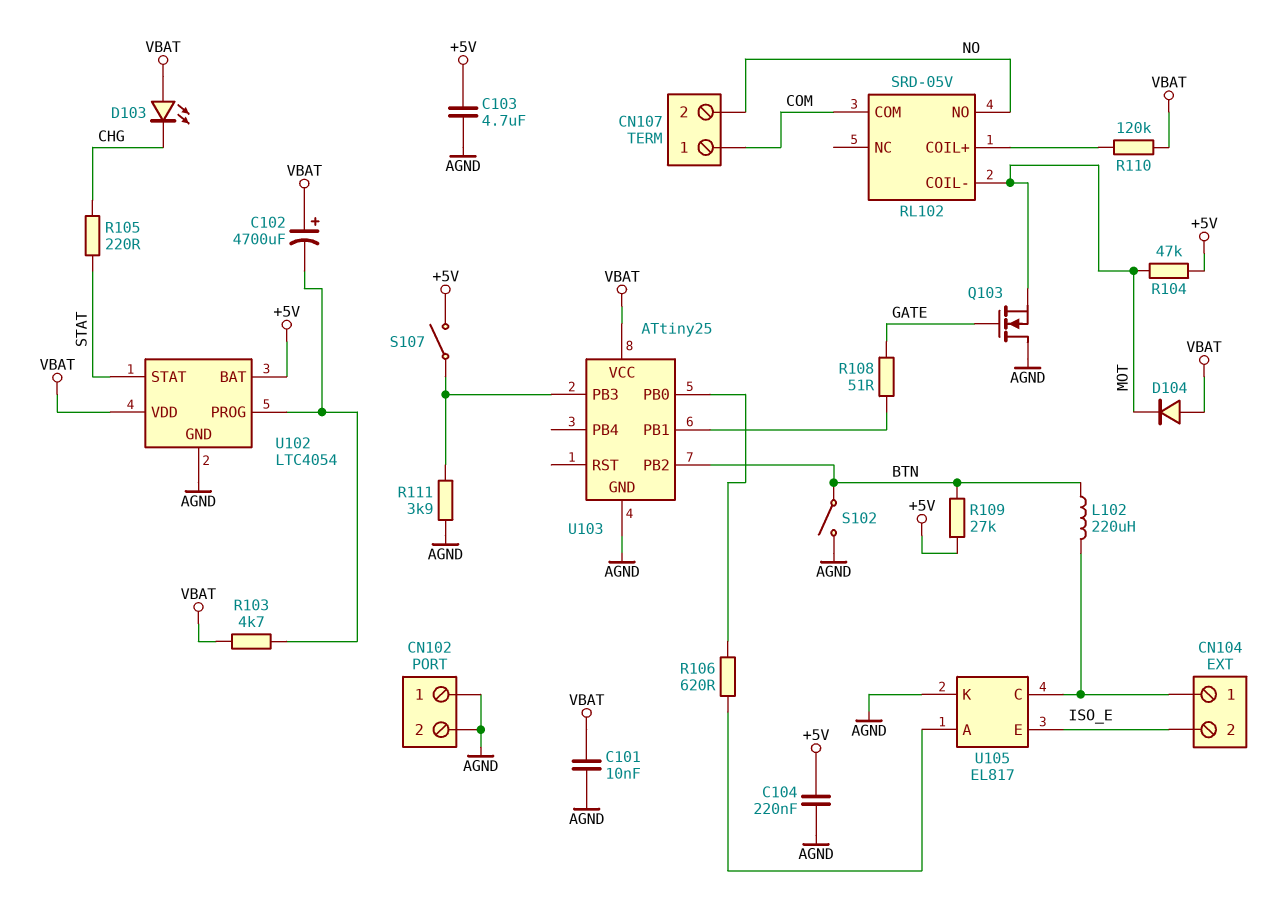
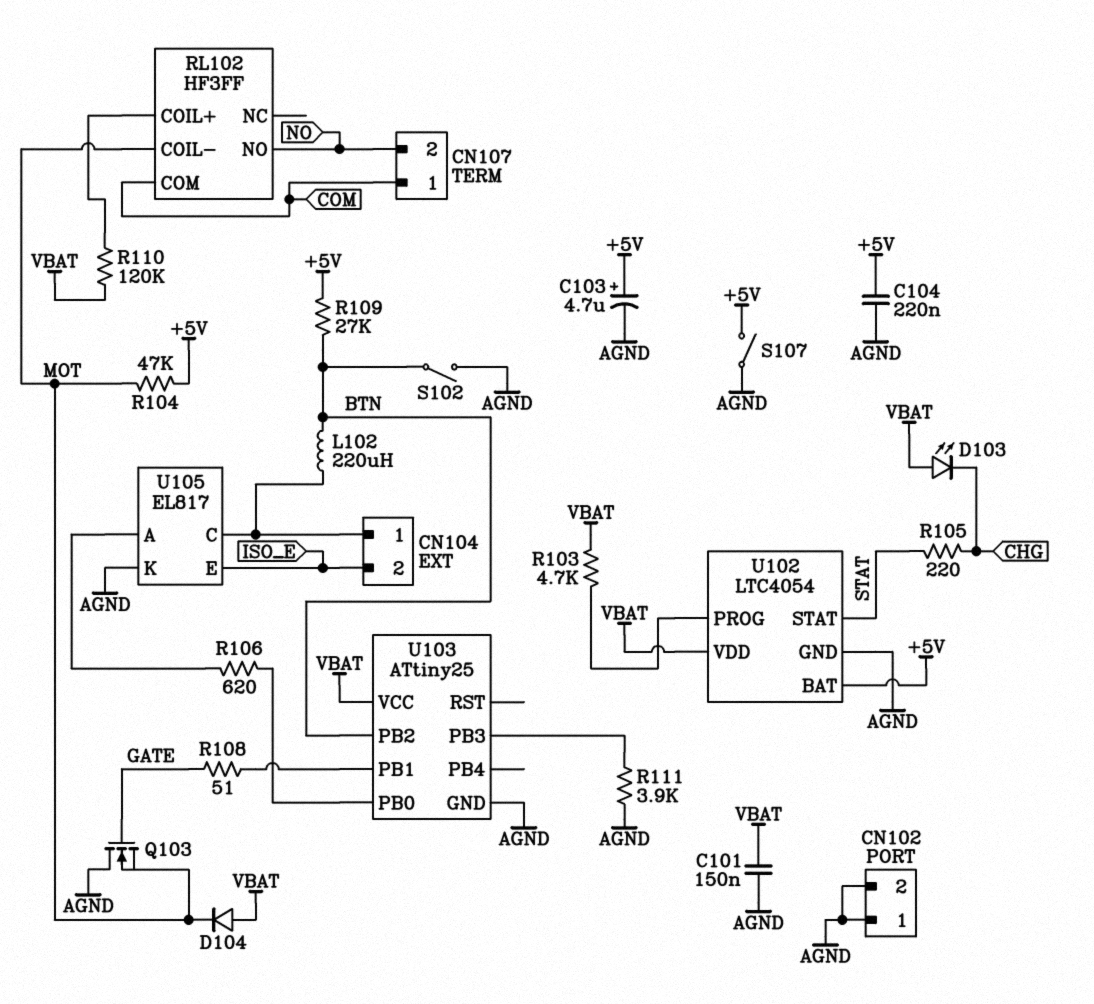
C101: 10nF (AGND, VBAT) -> 150nF (AGND, VBAT)
C102: 4700uF (plus VBAT, minus U102/PROG) -> none
C103: 4.7uF (+5V, AGND) -> 4.7uF (plus +5V, minus AGND)
RL102: SRD-05V -> HF3FF
S107: switch (+5V, U103/PB3) -> switch (+5V, AGND)

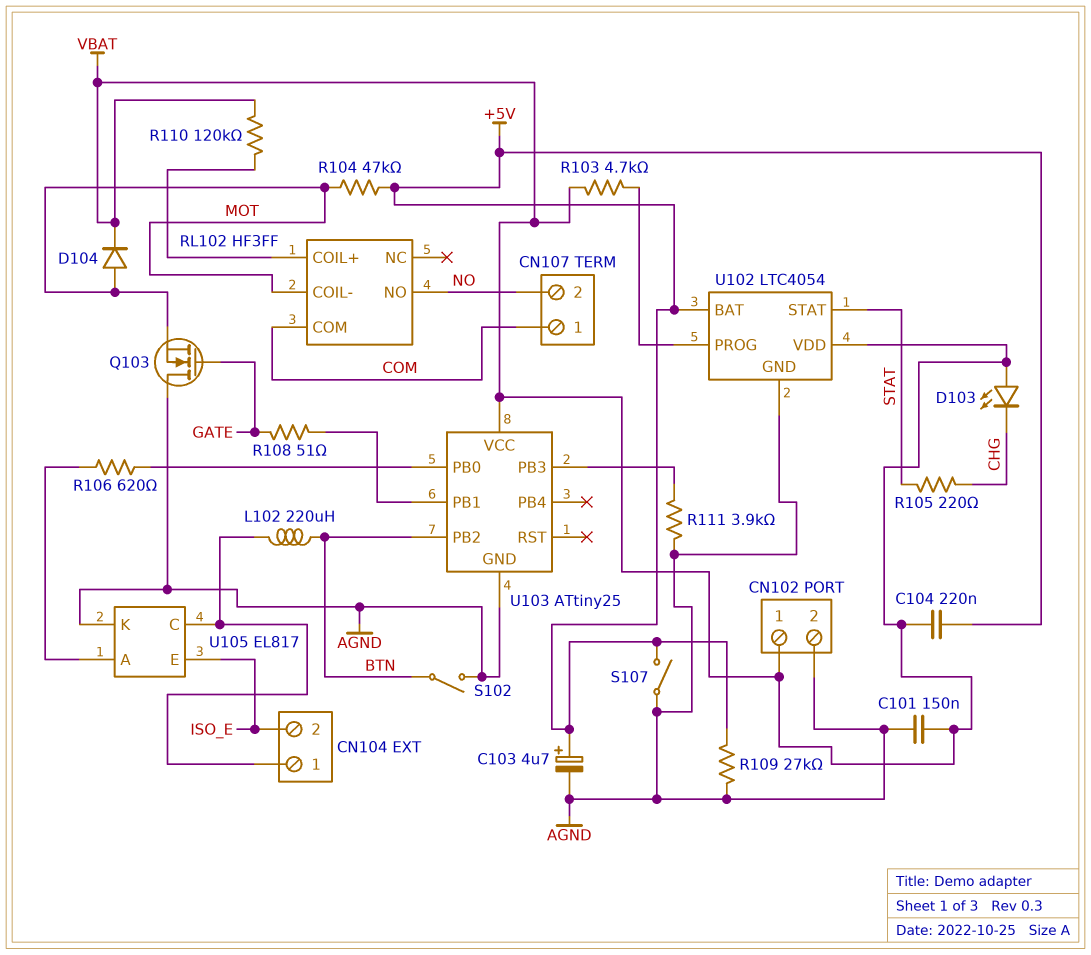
C104: 220nF (+5V, AGND) -> 220nF (+5V, VBAT)
CN102 pin 1: AGND -> VBAT
D104: diode (A VBAT, K MOT) -> diode (A MOT, K VBAT)
R109: 27k (+5V, BTN) -> 27k (+5V, AGND)

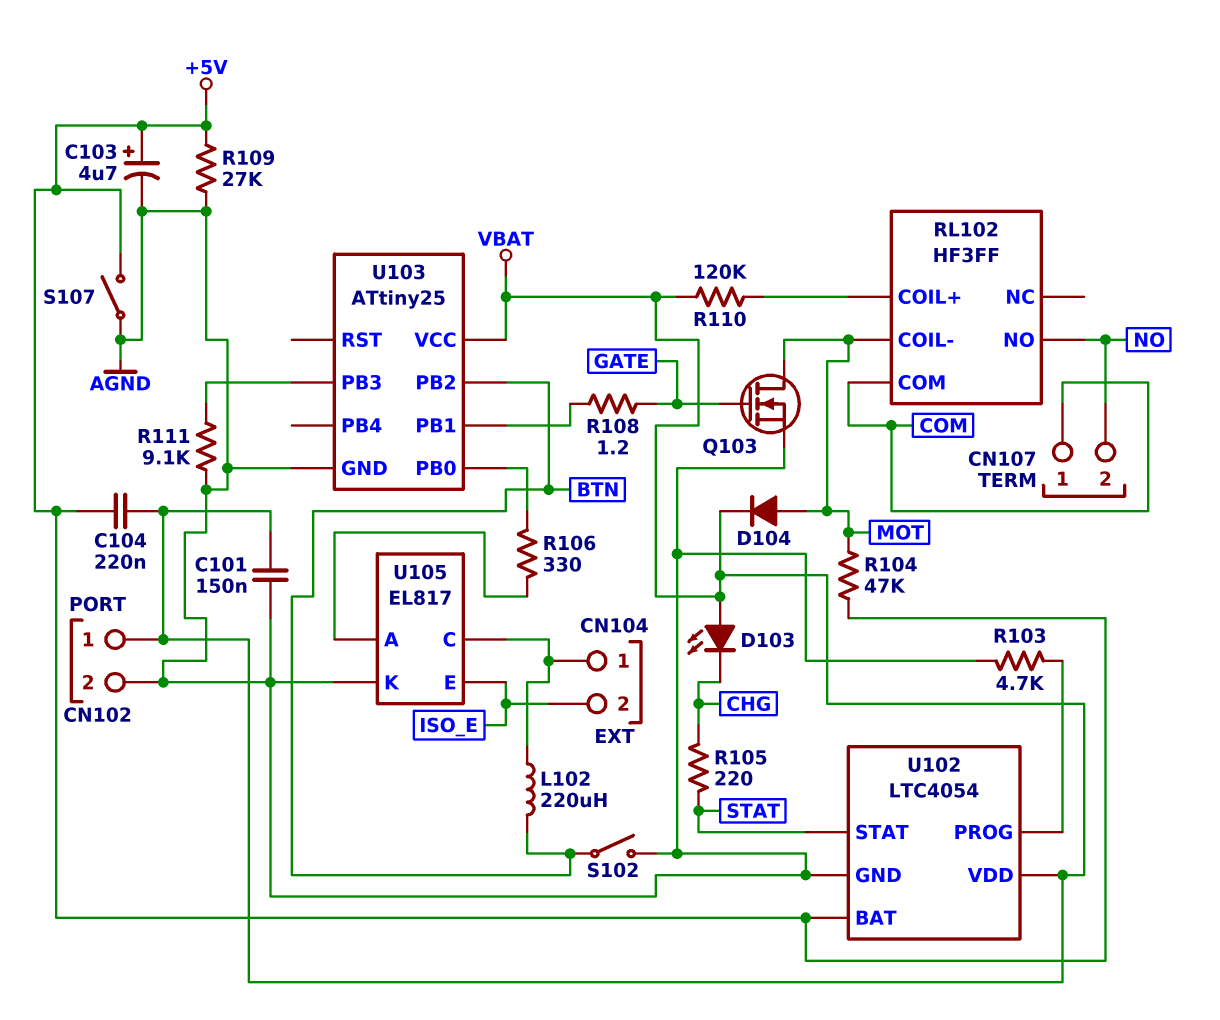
Q103: NMOS (G GATE, D AGND, S MOT) -> NMOS (G GATE, D MOT, S AGND)
R103: 4.7k (U102/PROG, VBAT) -> 4.7k (AGND, U102/PROG)
R106: 620 (U103/PB0, U105/A) -> 330 (U103/PB0, U105/A)
R108: 51 (GATE, U103/PB1) -> 1.2 (GATE, U103/PB1)
R111: 3.9k (AGND, U103/PB3) -> 9.1k (AGND, U103/PB3)

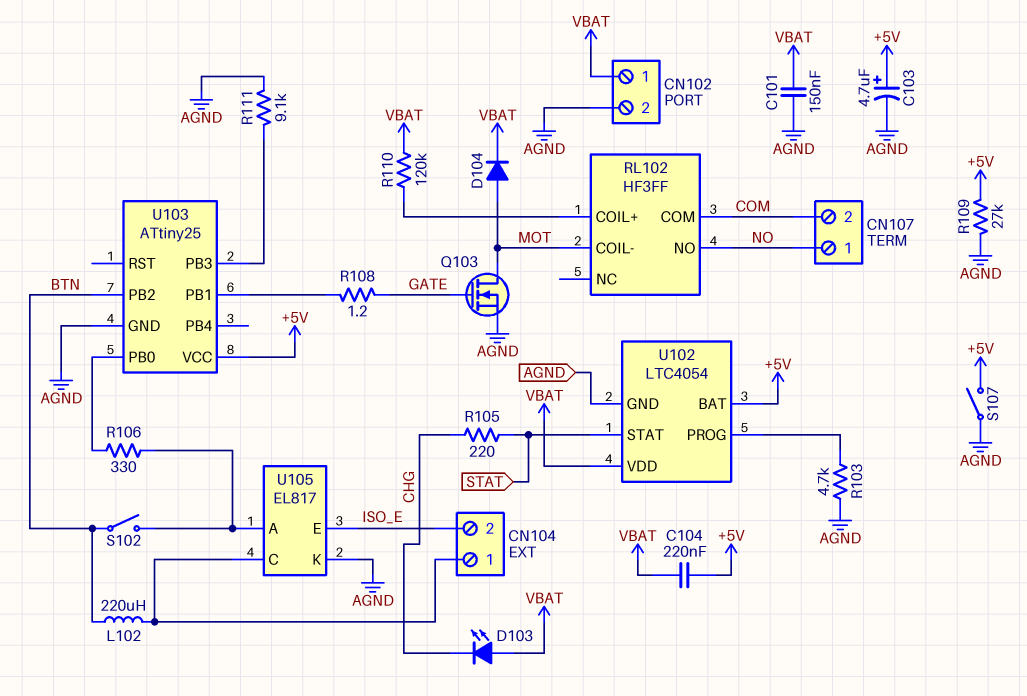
CN107 pin 1: COM -> NO
CN107 pin 2: NO -> COM
R104: 47k (+5V, MOT) -> none
S102: switch (AGND, BTN) -> switch (BTN, U105/A)
U103 pin VCC: VBAT -> +5V

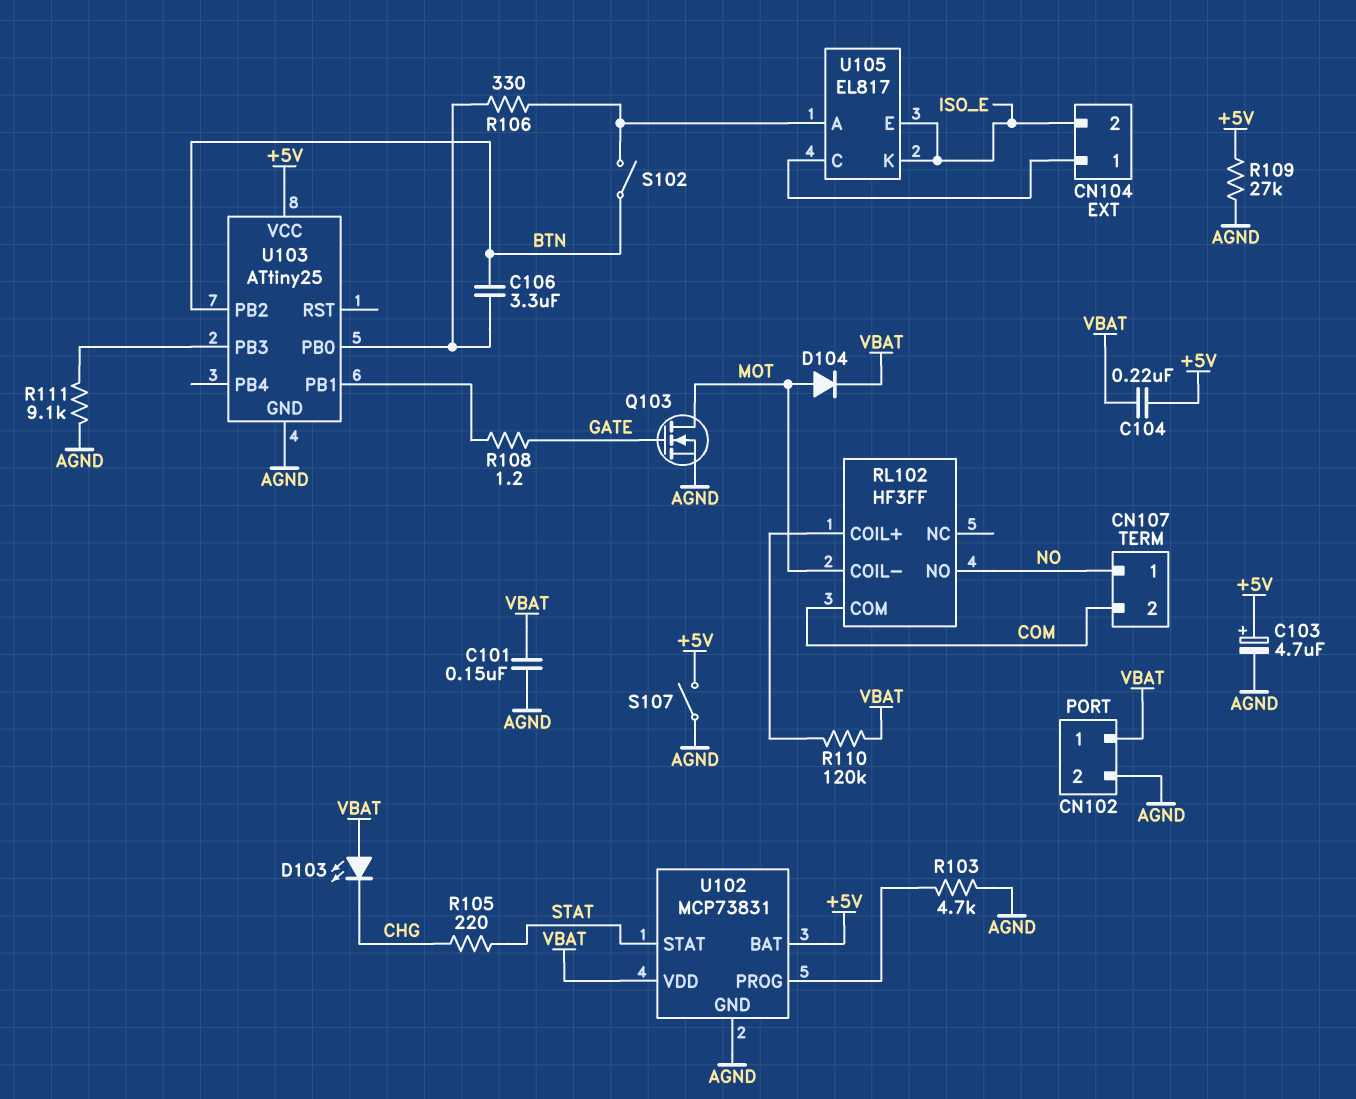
C106: none -> 3.3uF (BTN, U103/PB0)
L102: 220uH (BTN, CN104/1) -> none
U102: LTC4054 -> MCP73831
U105 pin K: AGND -> ISO_E

